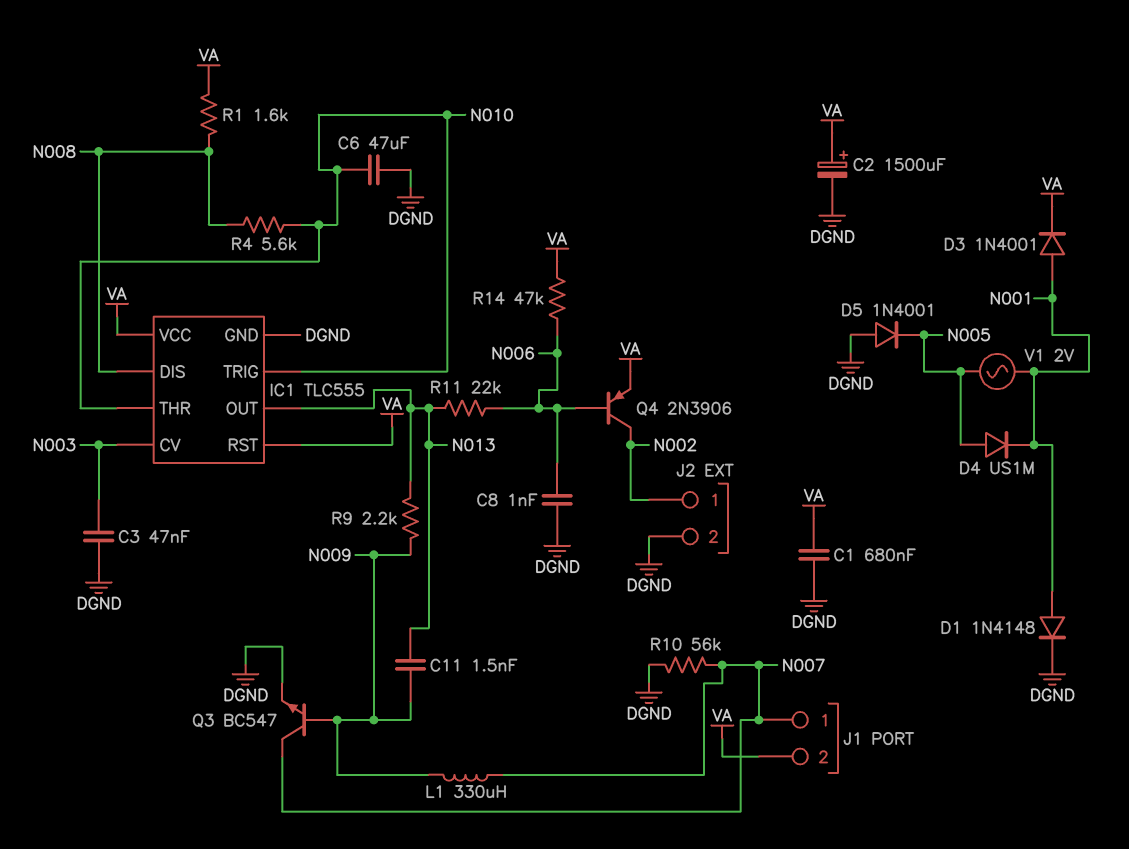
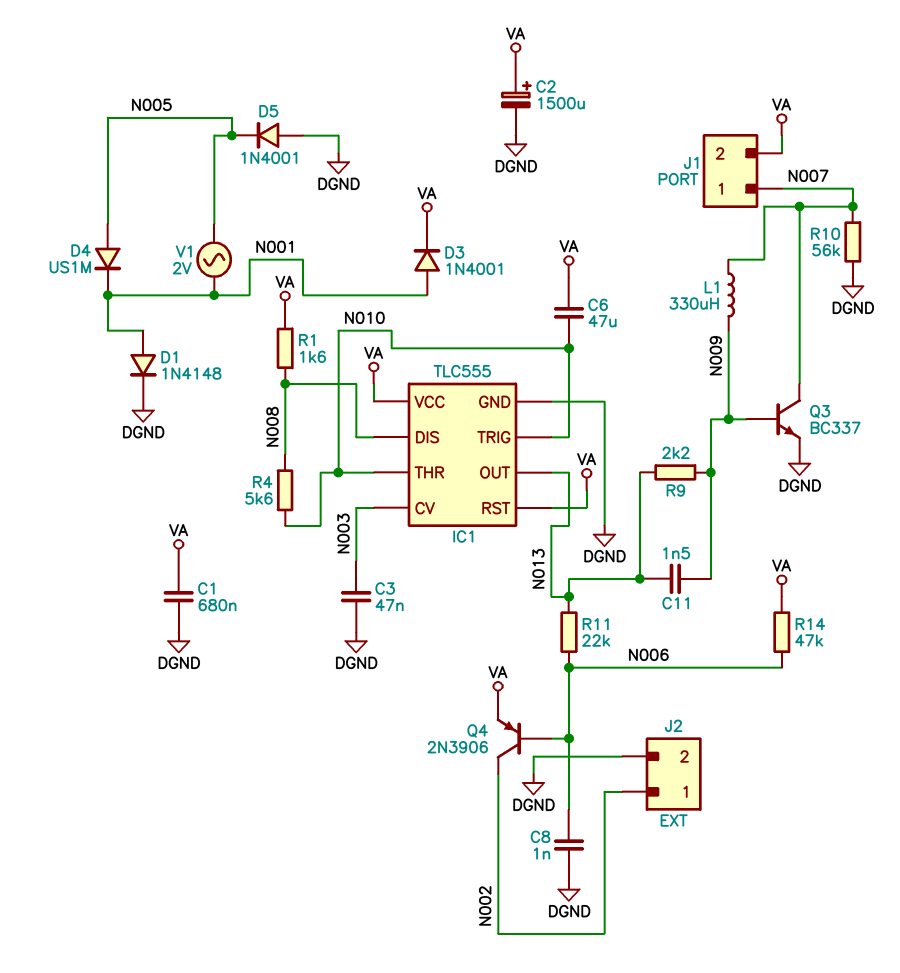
C6: 47uF (DGND, N010) -> 47uF (N010, VA)
Q3: NPN BC547 (B N009, C N007, E DGND) -> NPN BC337 (B N009, C N007, E DGND)

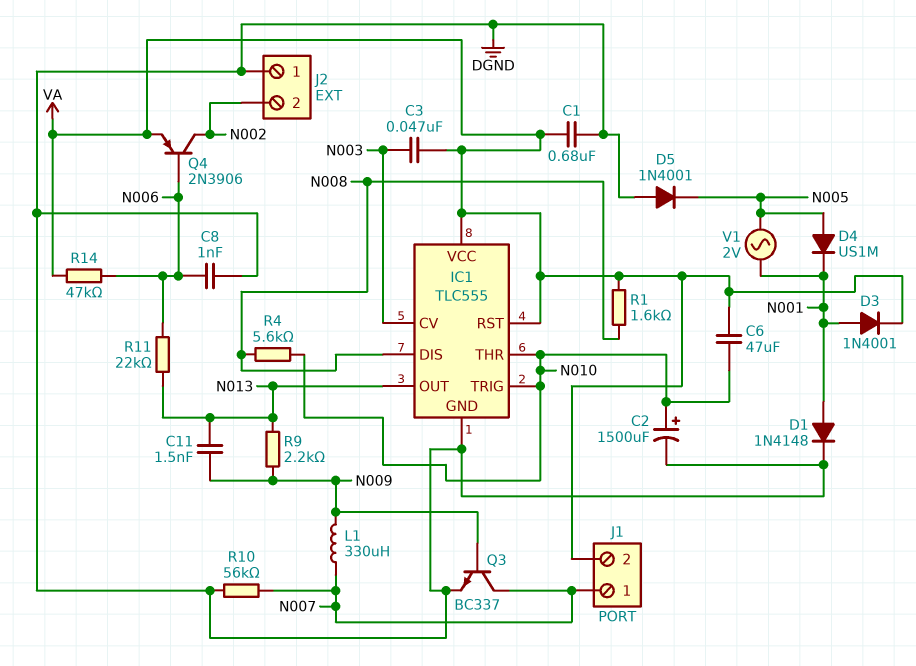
C2: 1500uF (plus VA, minus DGND) -> 1500uF (plus N010, minus DGND)
C3: 47nF (DGND, N003) -> 47nF (N003, VA)
J2 pin 1: N002 -> DGND
J2 pin 2: DGND -> N002

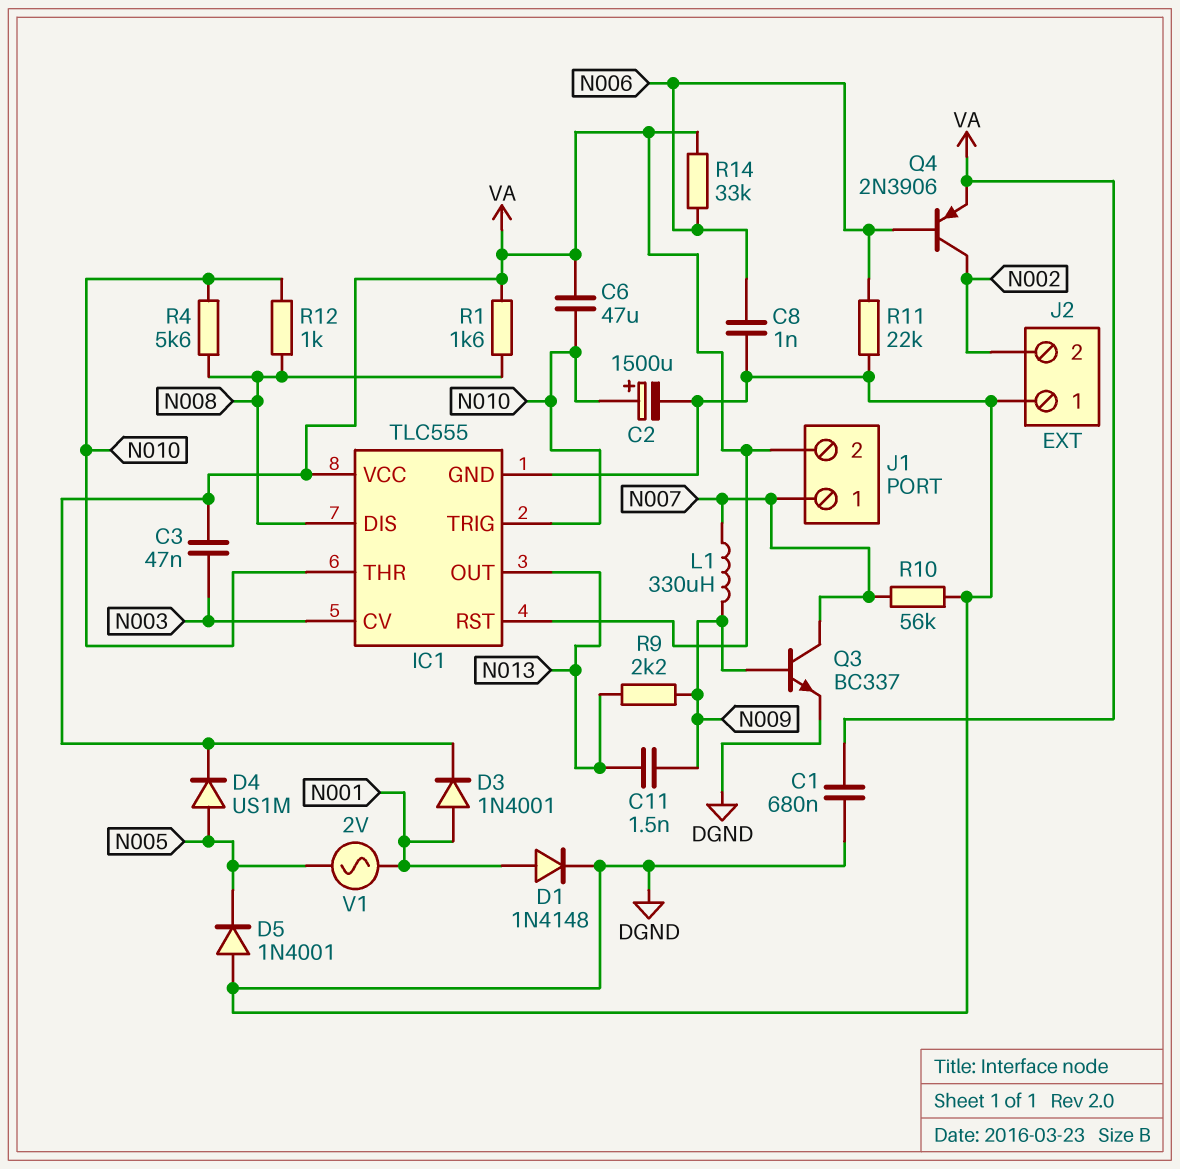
D4: diode US1M (A N005, K N001) -> diode US1M (A N005, K VA)
R11: 22k (N006, N013) -> 22k (DGND, N006)
R12: none -> 1k (N008, N010)
R14: 47k (N006, VA) -> 33k (N006, VA)

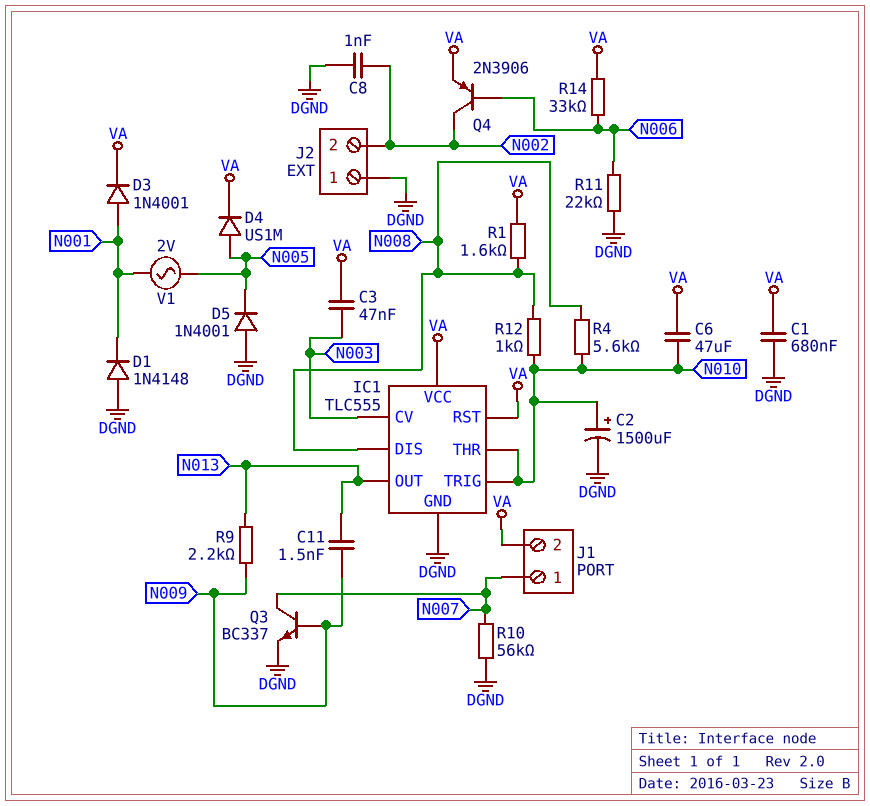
C8: 1nF (DGND, N006) -> 1nF (DGND, N002)
D1: diode 1N4148 (A N001, K DGND) -> diode 1N4148 (A DGND, K N001)
L1: 330uH (N007, N009) -> none

